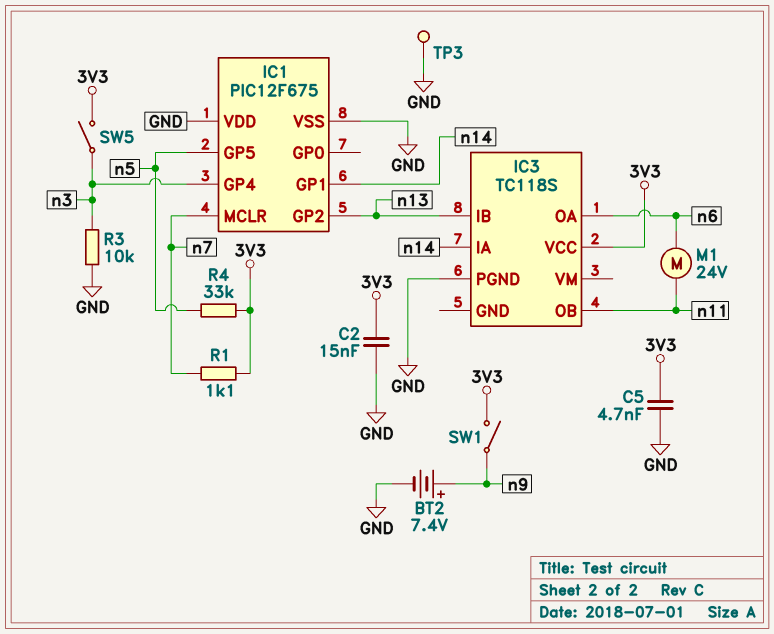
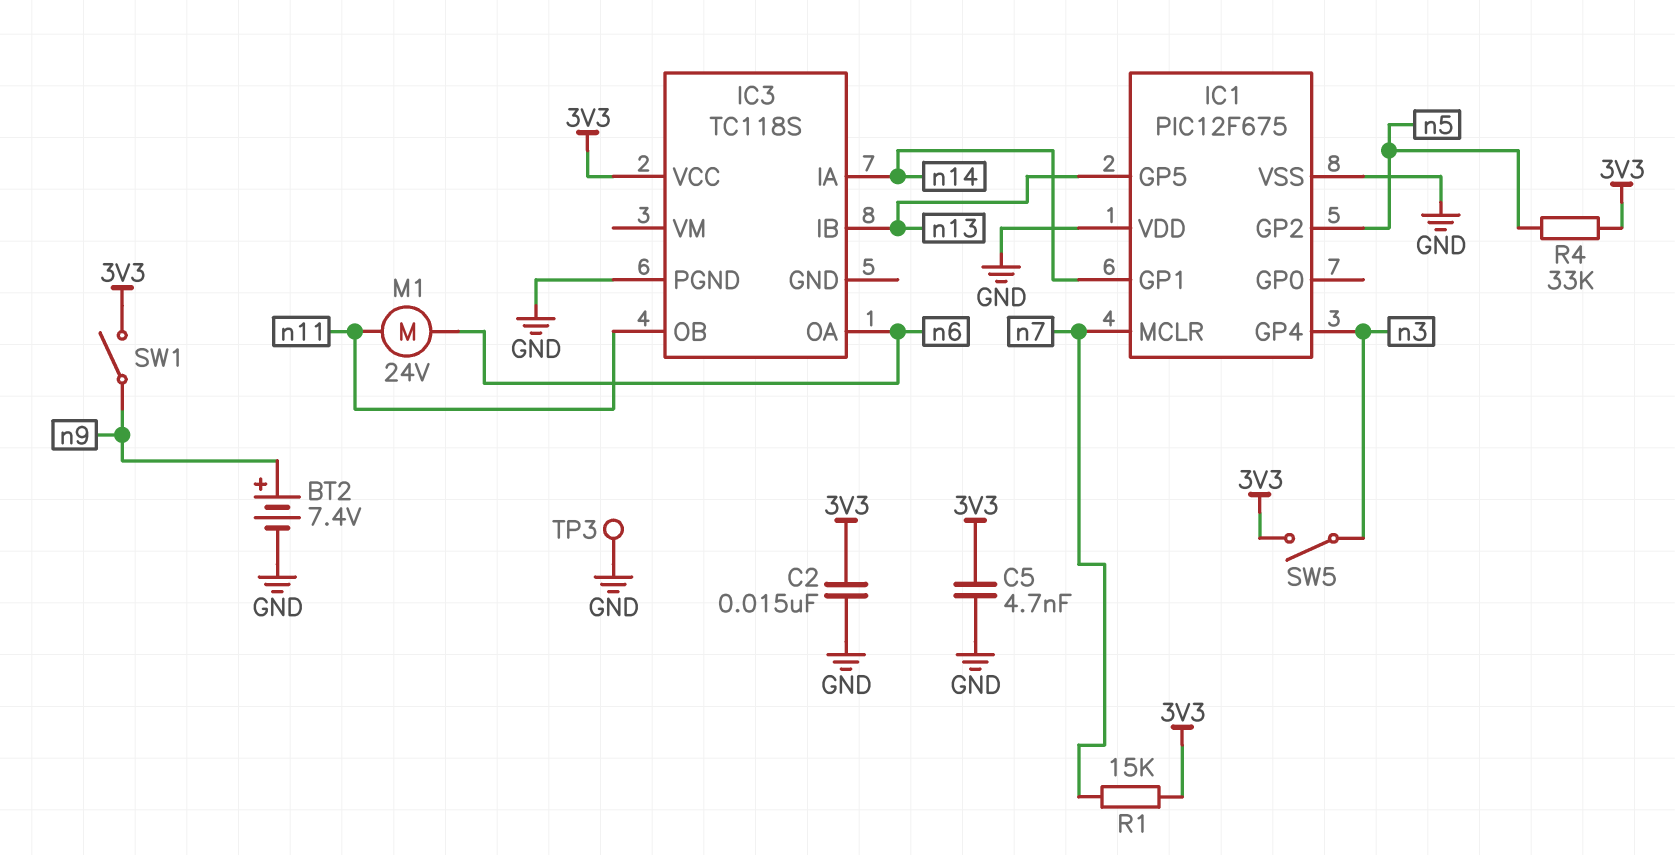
IC1 pin GP2: n13 -> n5
IC1 pin GP5: n5 -> n13
R1: 1.1k (3V3, n7) -> 15k (3V3, n7)
R3: 10k (GND, n3) -> none

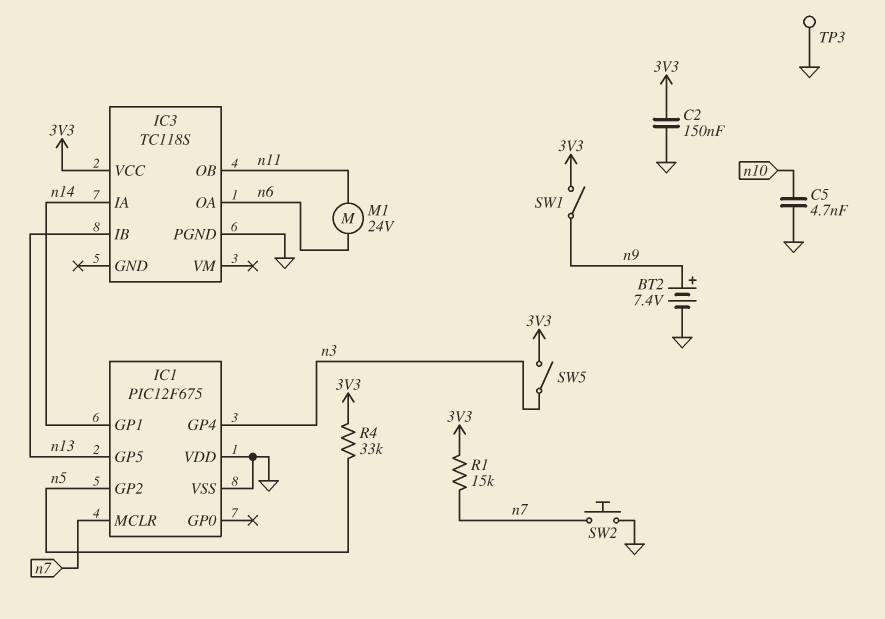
C2: 15nF (3V3, GND) -> 150nF (3V3, GND)
C5: 4.7nF (3V3, GND) -> 4.7nF (GND, n10)
SW2: none -> button (GND, n7)

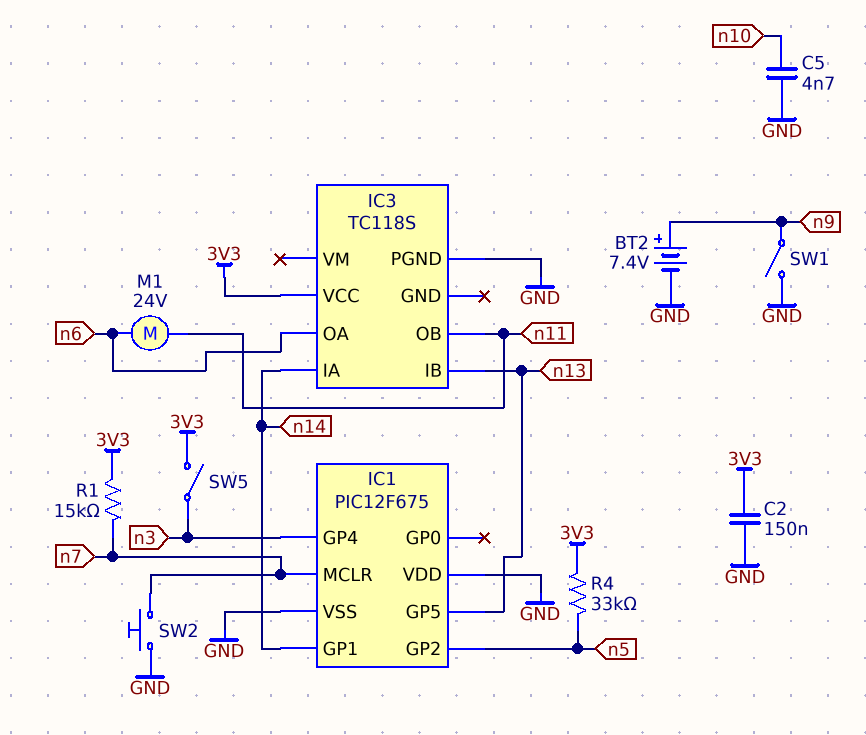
SW1: switch (3V3, n9) -> switch (GND, n9)
TP3: test point (GND) -> none

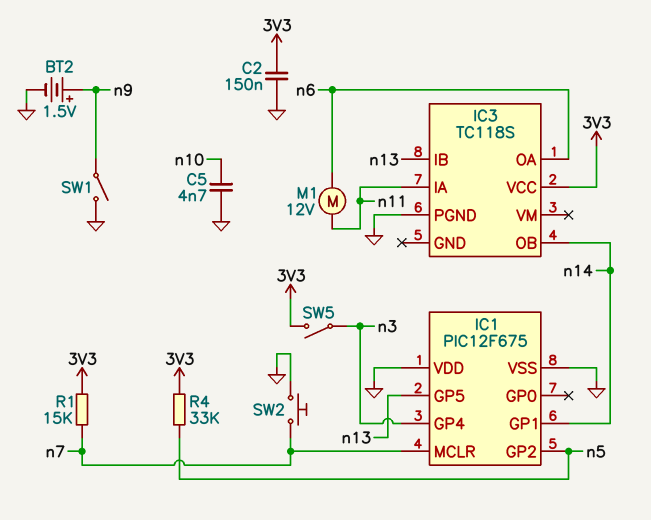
BT2: 7.4V (plus n9, minus GND) -> 1.5V (plus n9, minus GND)
IC3 pin IA: n14 -> n11
IC3 pin OB: n11 -> n14
M1: motor 24V (n6, n11) -> motor 12V (n6, n11)

